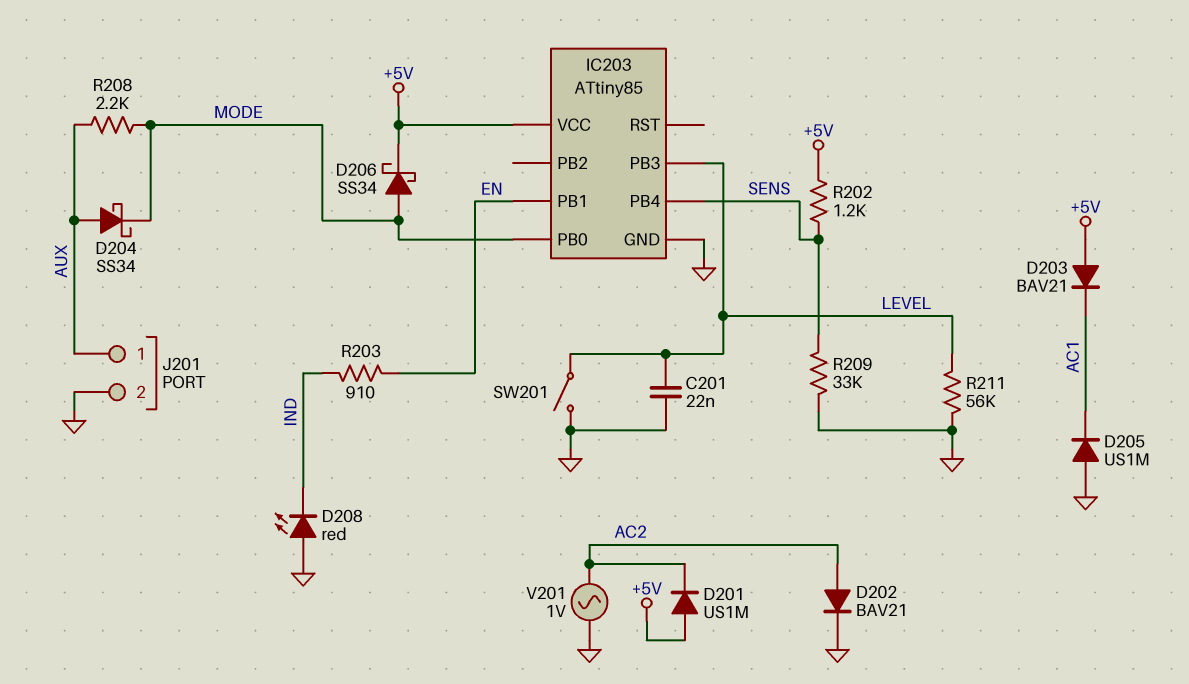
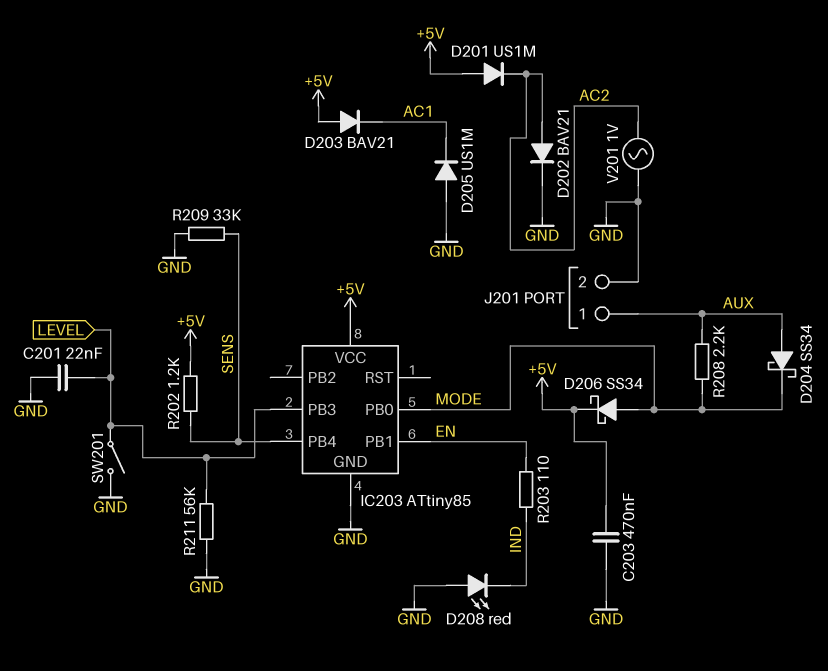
C203: none -> 470nF (+5V, GND)
R203: 910 (EN, IND) -> 110 (EN, IND)

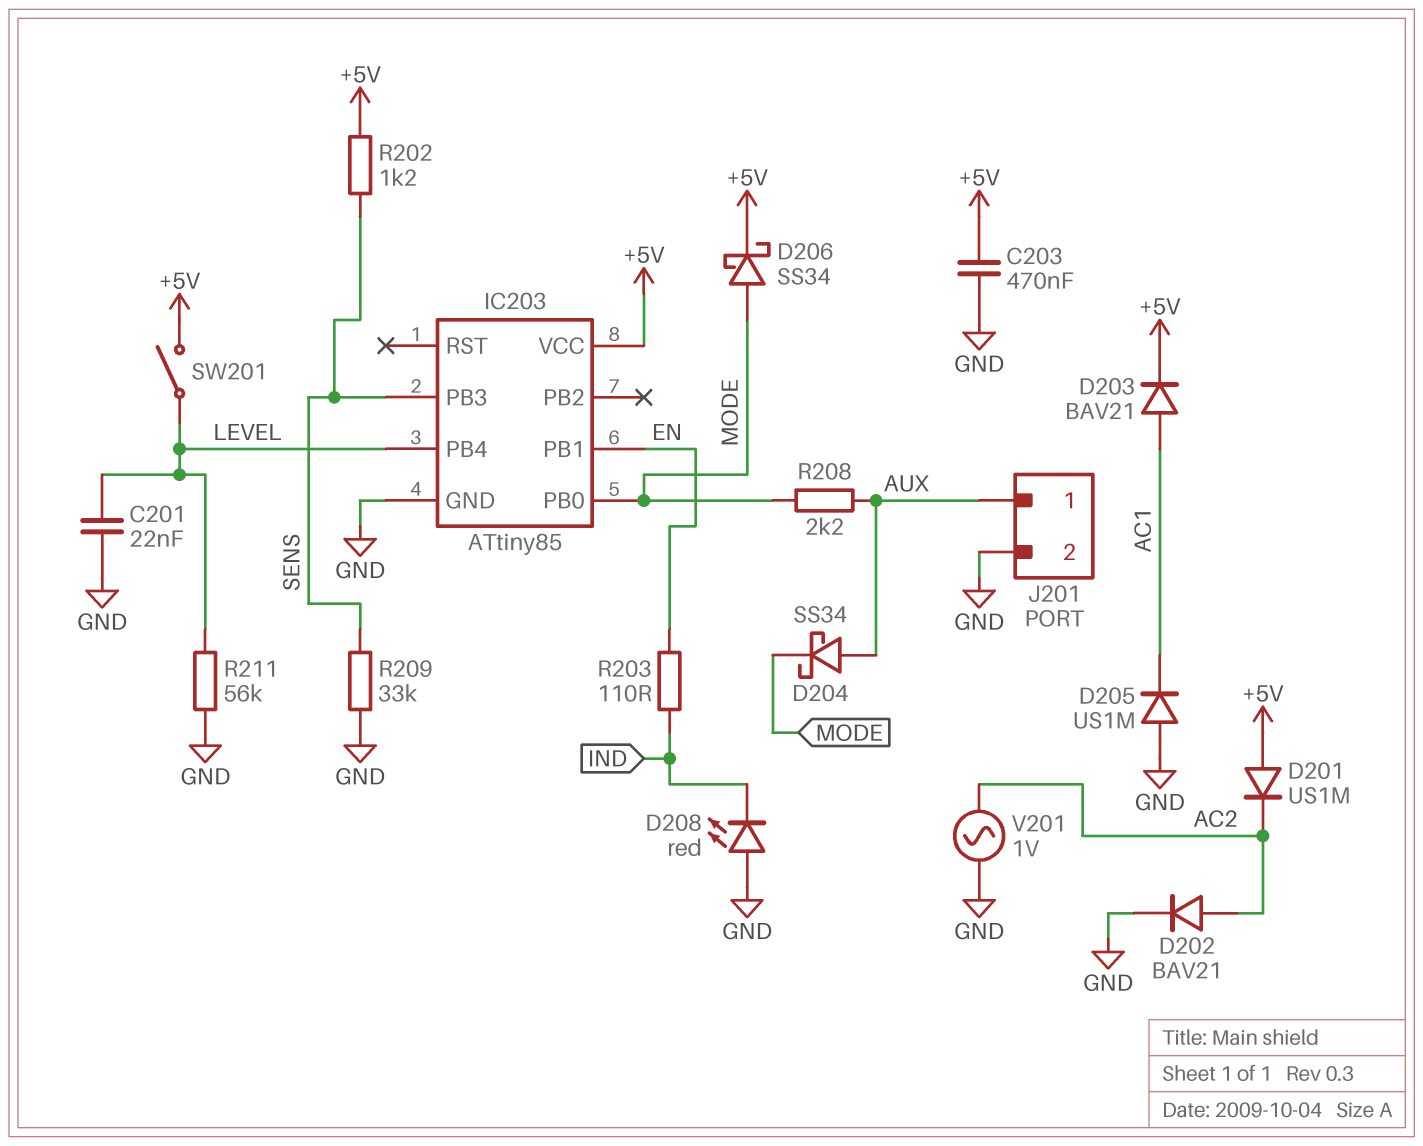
D203: diode BAV21 (A +5V, K AC1) -> diode BAV21 (A AC1, K +5V)
IC203 pin PB3: LEVEL -> SENS
IC203 pin PB4: SENS -> LEVEL
SW201: switch (GND, LEVEL) -> switch (+5V, LEVEL)

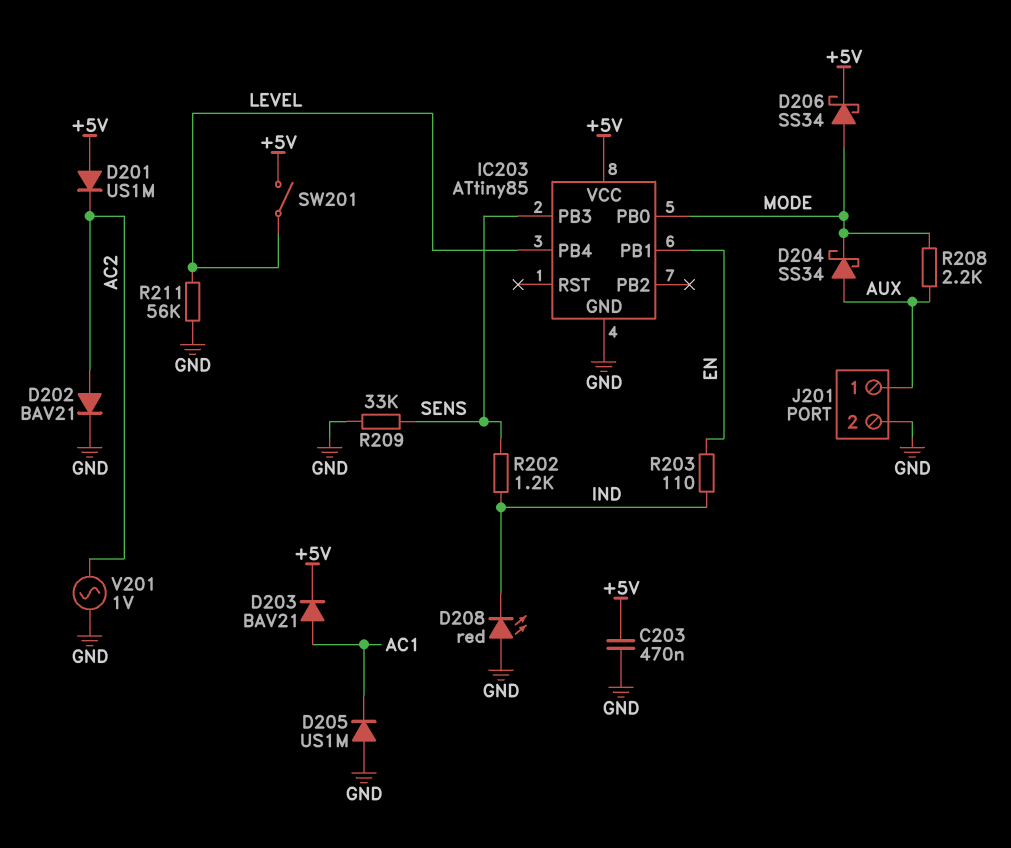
C201: 22nF (GND, LEVEL) -> none
R202: 1.2k (+5V, SENS) -> 1.2k (IND, SENS)

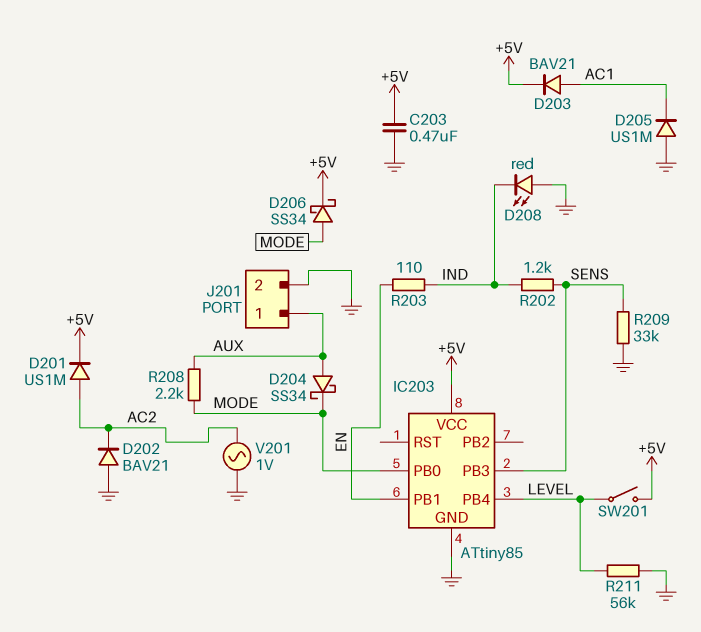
D201: diode US1M (A +5V, K AC2) -> diode US1M (A AC2, K +5V)
D202: diode BAV21 (A AC2, K GND) -> diode BAV21 (A GND, K AC2)

